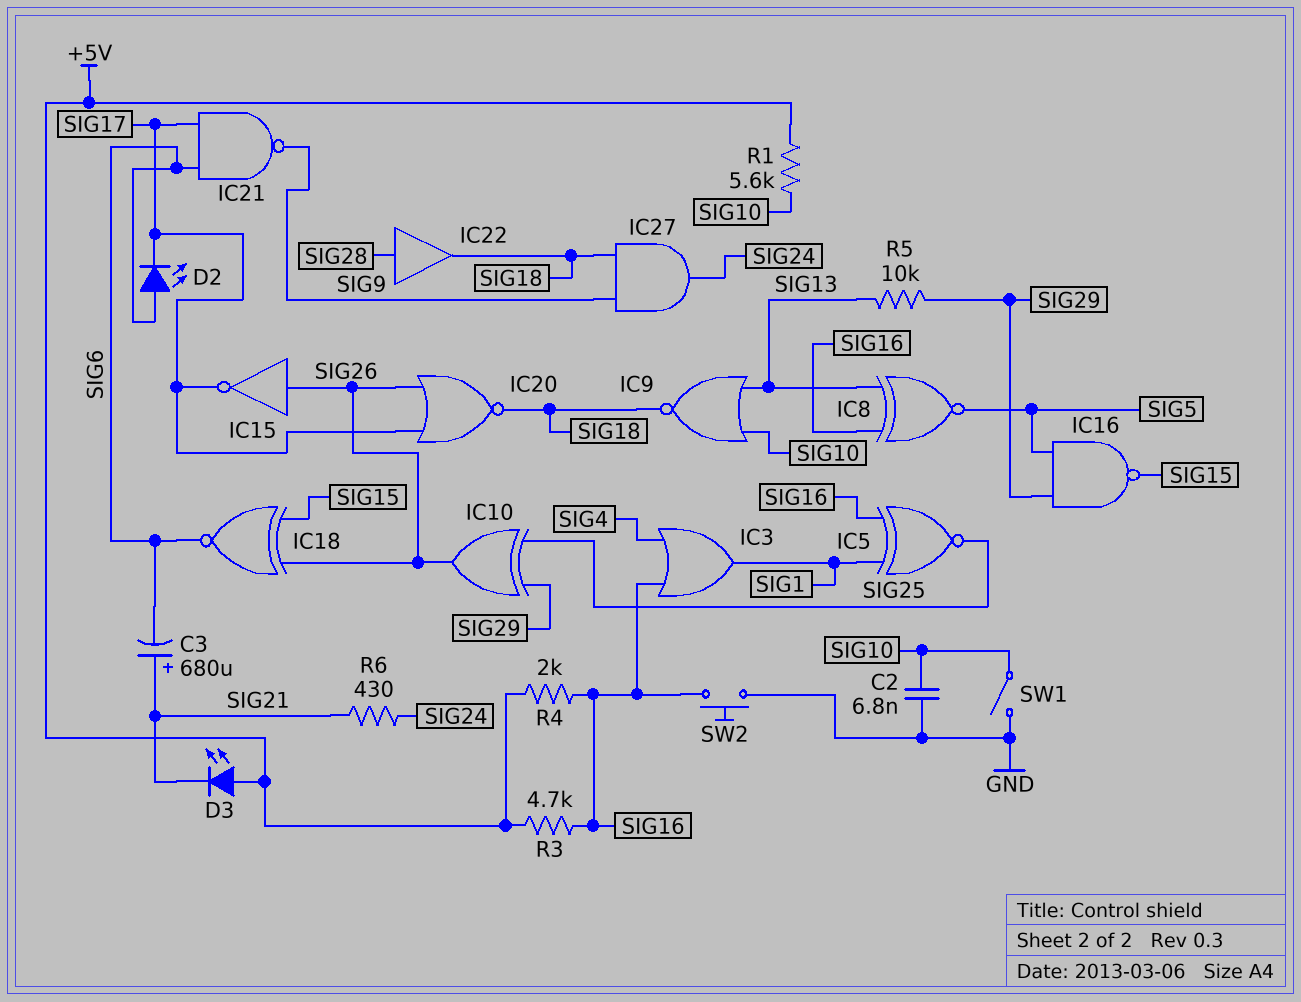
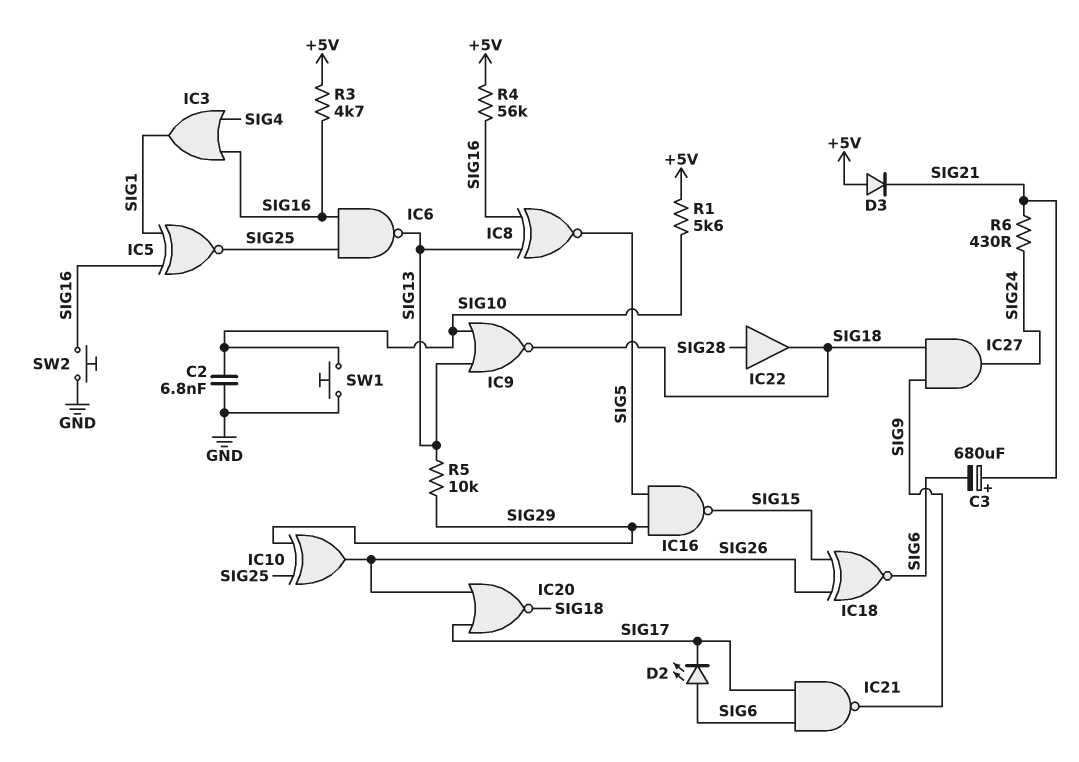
D3: LED (A +5V, K SIG21) -> diode (A +5V, K SIG21)
IC6: none -> NAND (in SIG16, in SIG25, out SIG13)
IC15: NOT (in SIG26, out SIG17) -> none
R4: 2k (+5V, SIG16) -> 56k (+5V, SIG16)
SW1: switch (GND, SIG10) -> button (GND, SIG10)

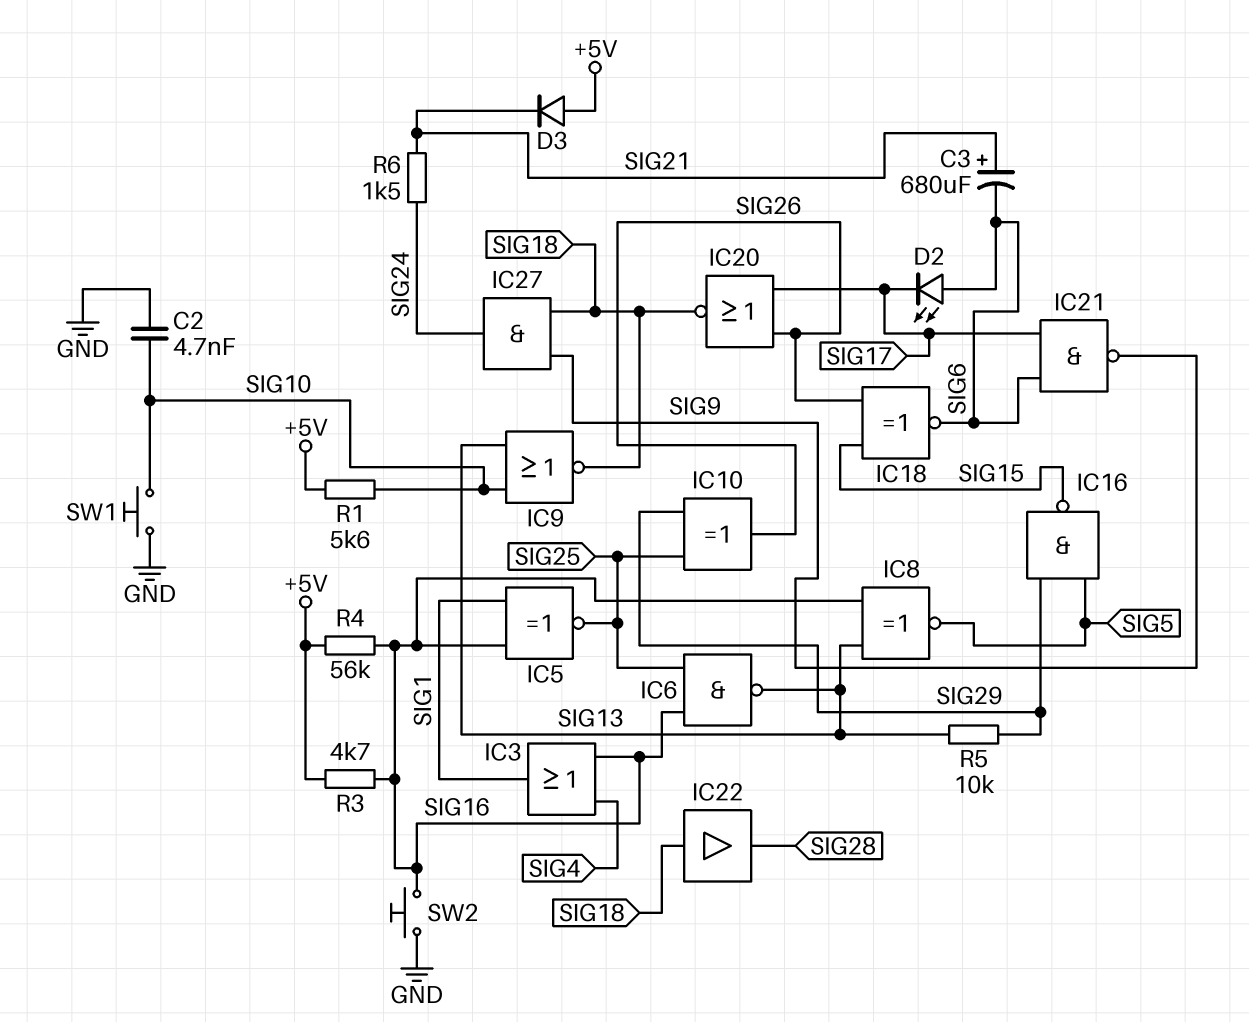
C2: 6.8nF (GND, SIG10) -> 4.7nF (GND, SIG10)
IC22: buffer (in SIG28, out SIG18) -> buffer (in SIG18, out SIG28)
R6: 430 (SIG21, SIG24) -> 1.5k (SIG21, SIG24)

